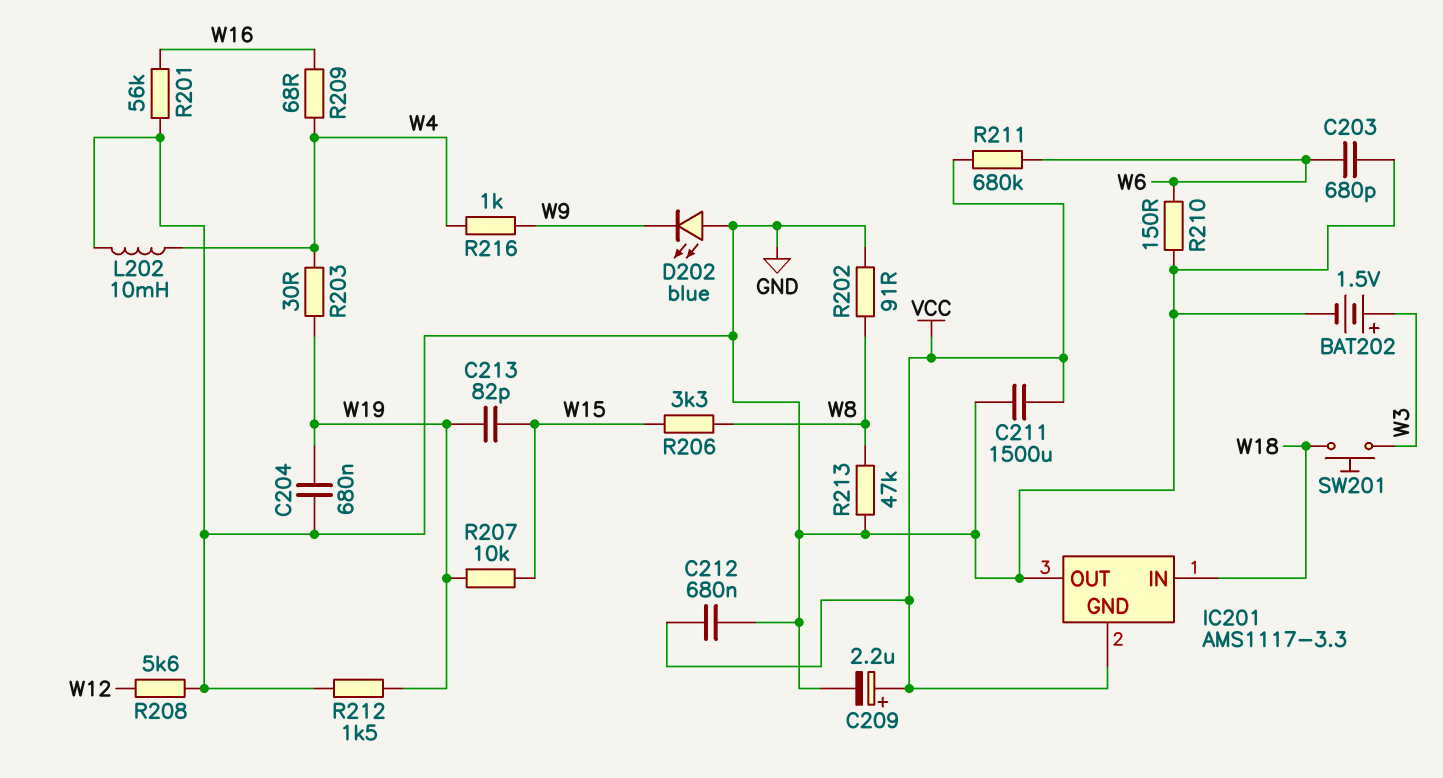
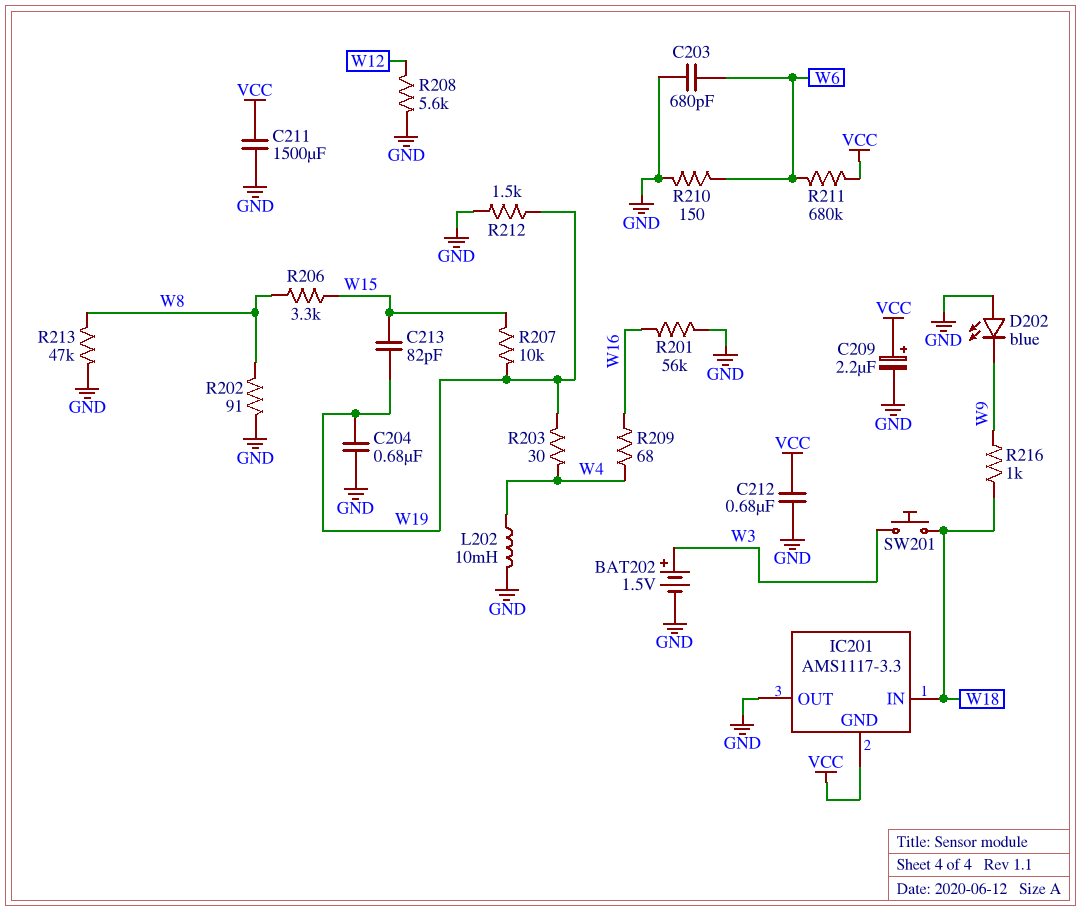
R216: 1k (W4, W9) -> 1k (W9, W18)

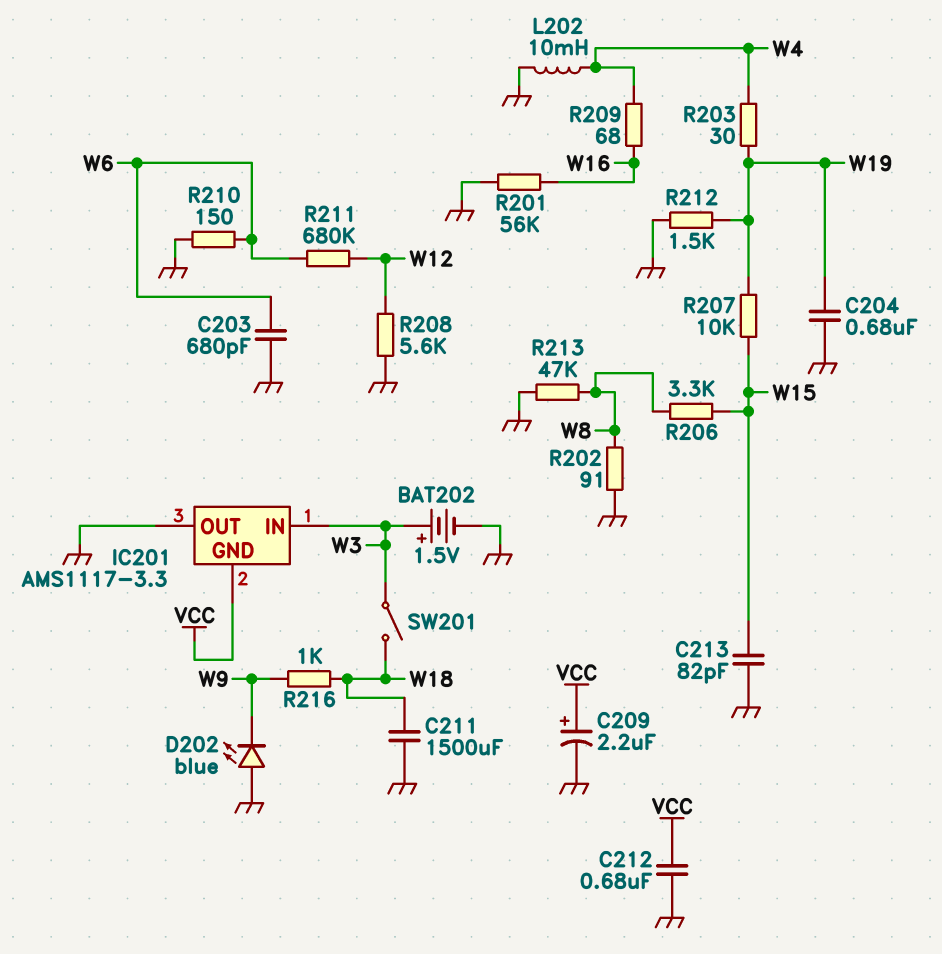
C211: 1500uF (GND, VCC) -> 1500uF (GND, W18)
C213: 82pF (W15, W19) -> 82pF (GND, W15)
IC201 pin IN: W18 -> W3
R211: 680k (VCC, W6) -> 680k (W6, W12)
SW201: button (W3, W18) -> switch (W3, W18)

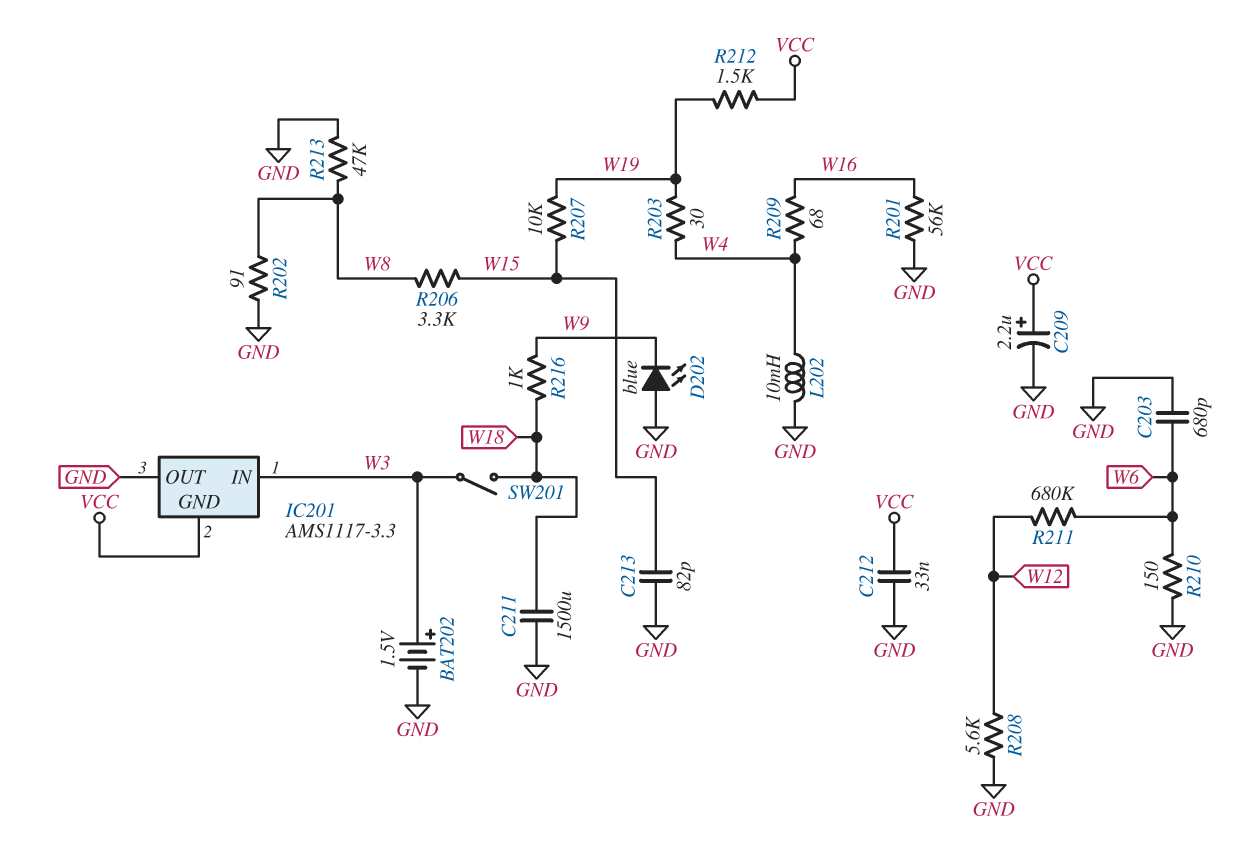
C204: 680nF (GND, W19) -> none
C212: 680nF (GND, VCC) -> 33nF (GND, VCC)
R212: 1.5k (GND, W19) -> 1.5k (VCC, W19)

